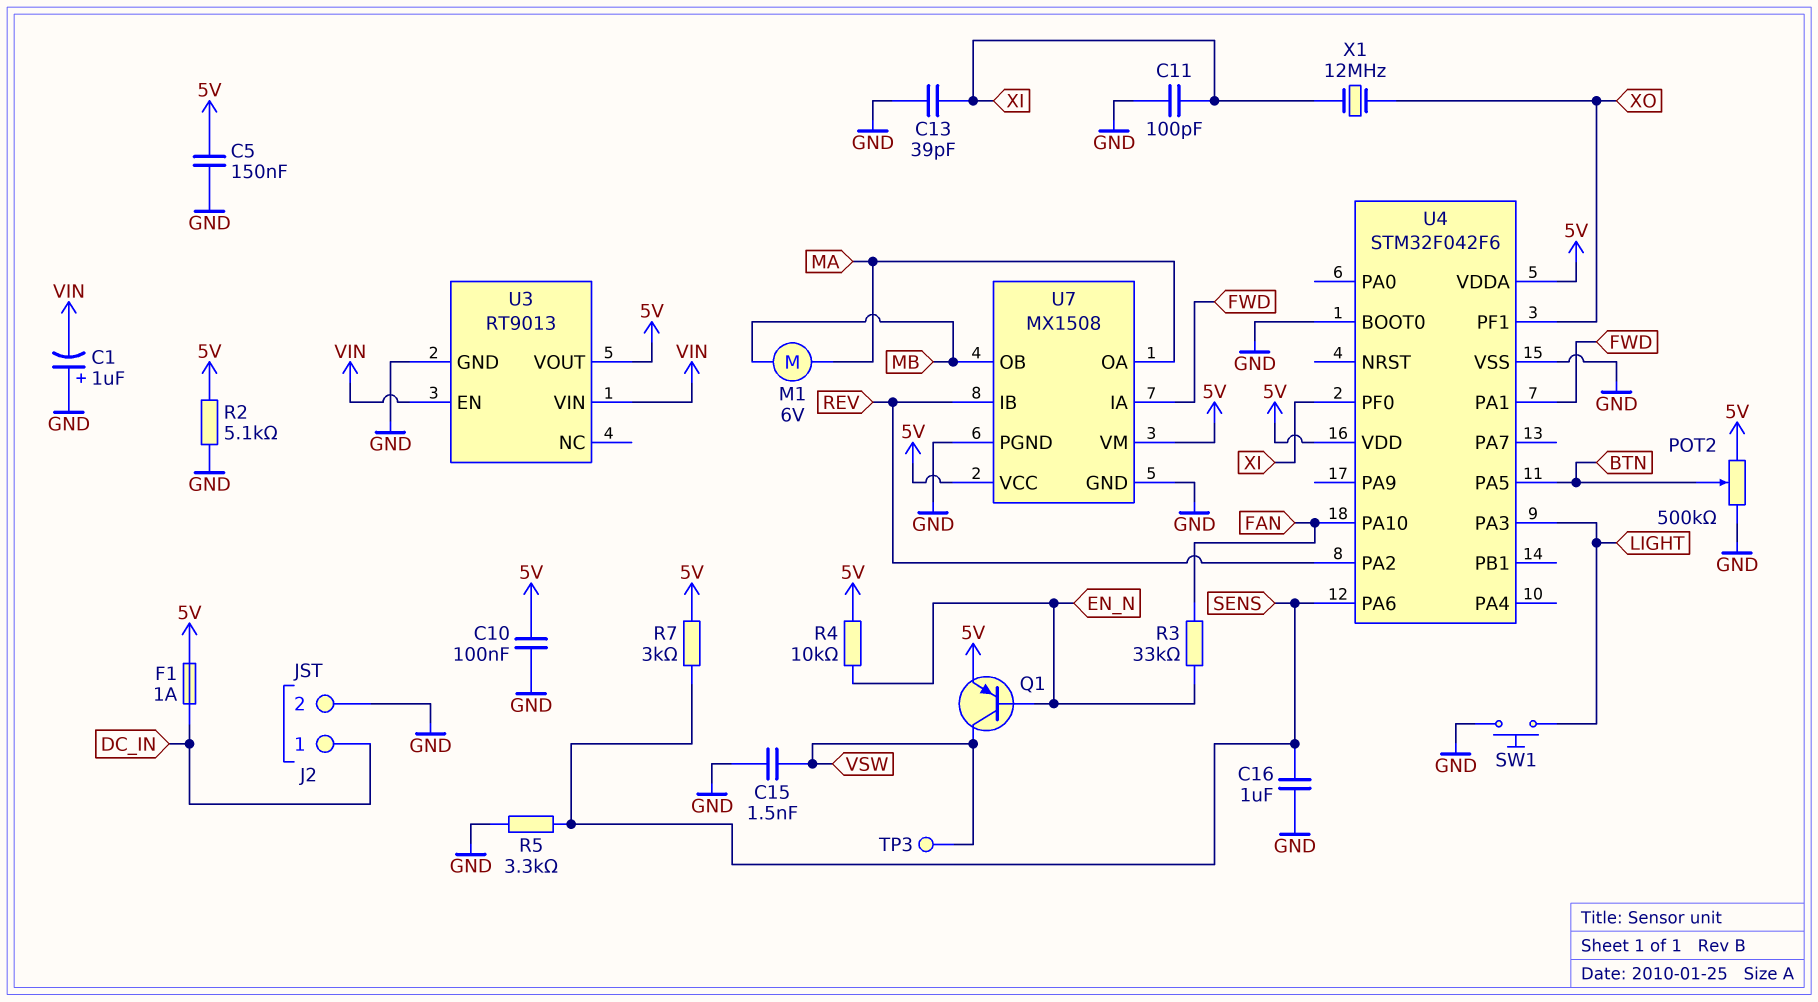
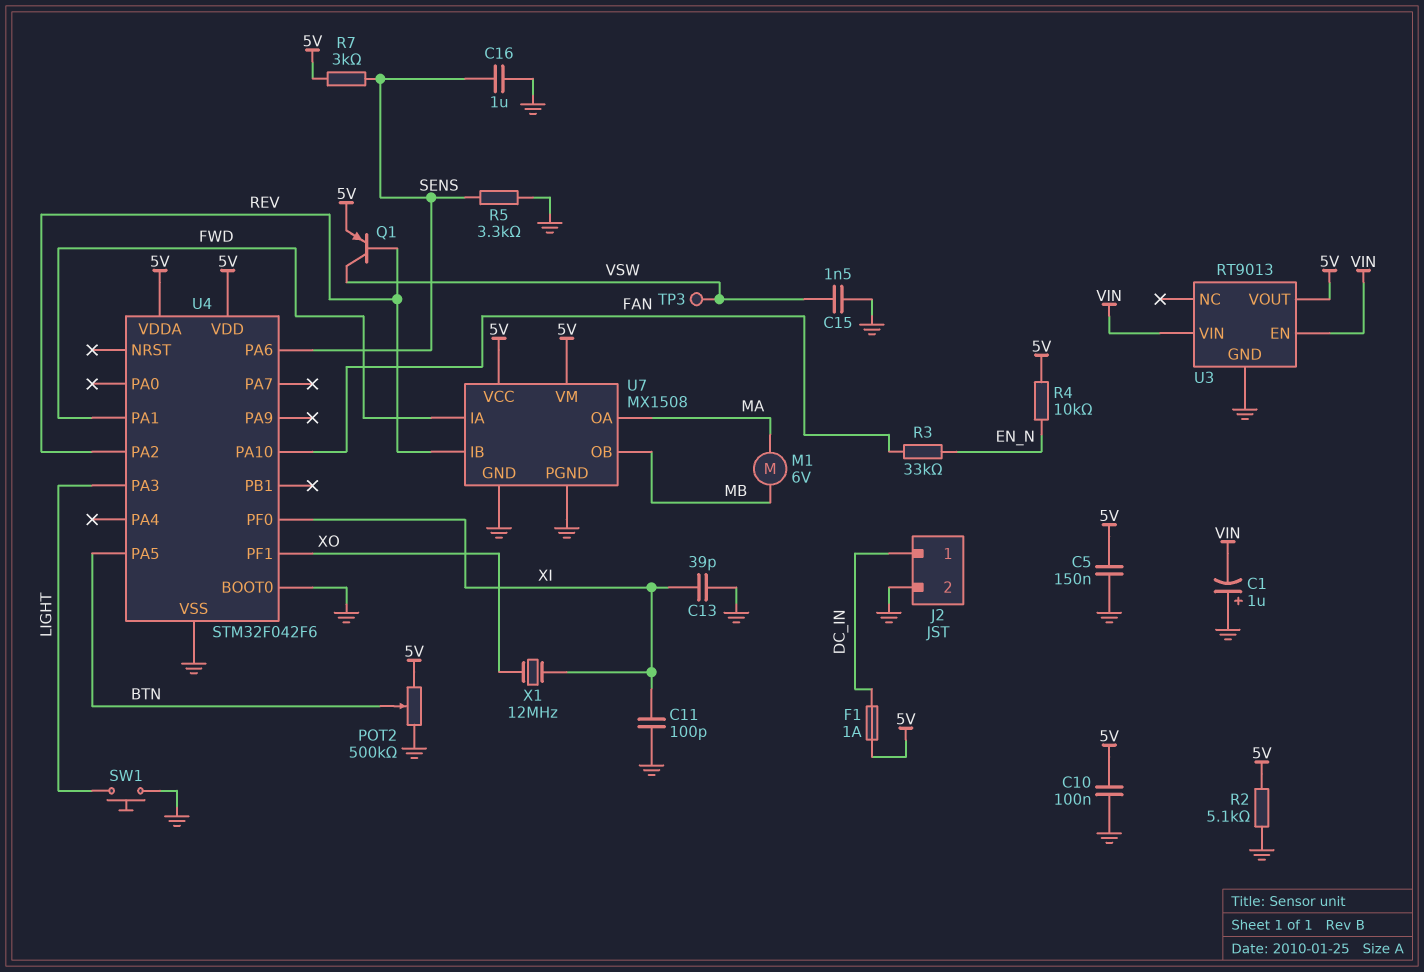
Q1: PNP (B EN_N, C VSW, E 5V) -> PNP (B REV, C VSW, E 5V)

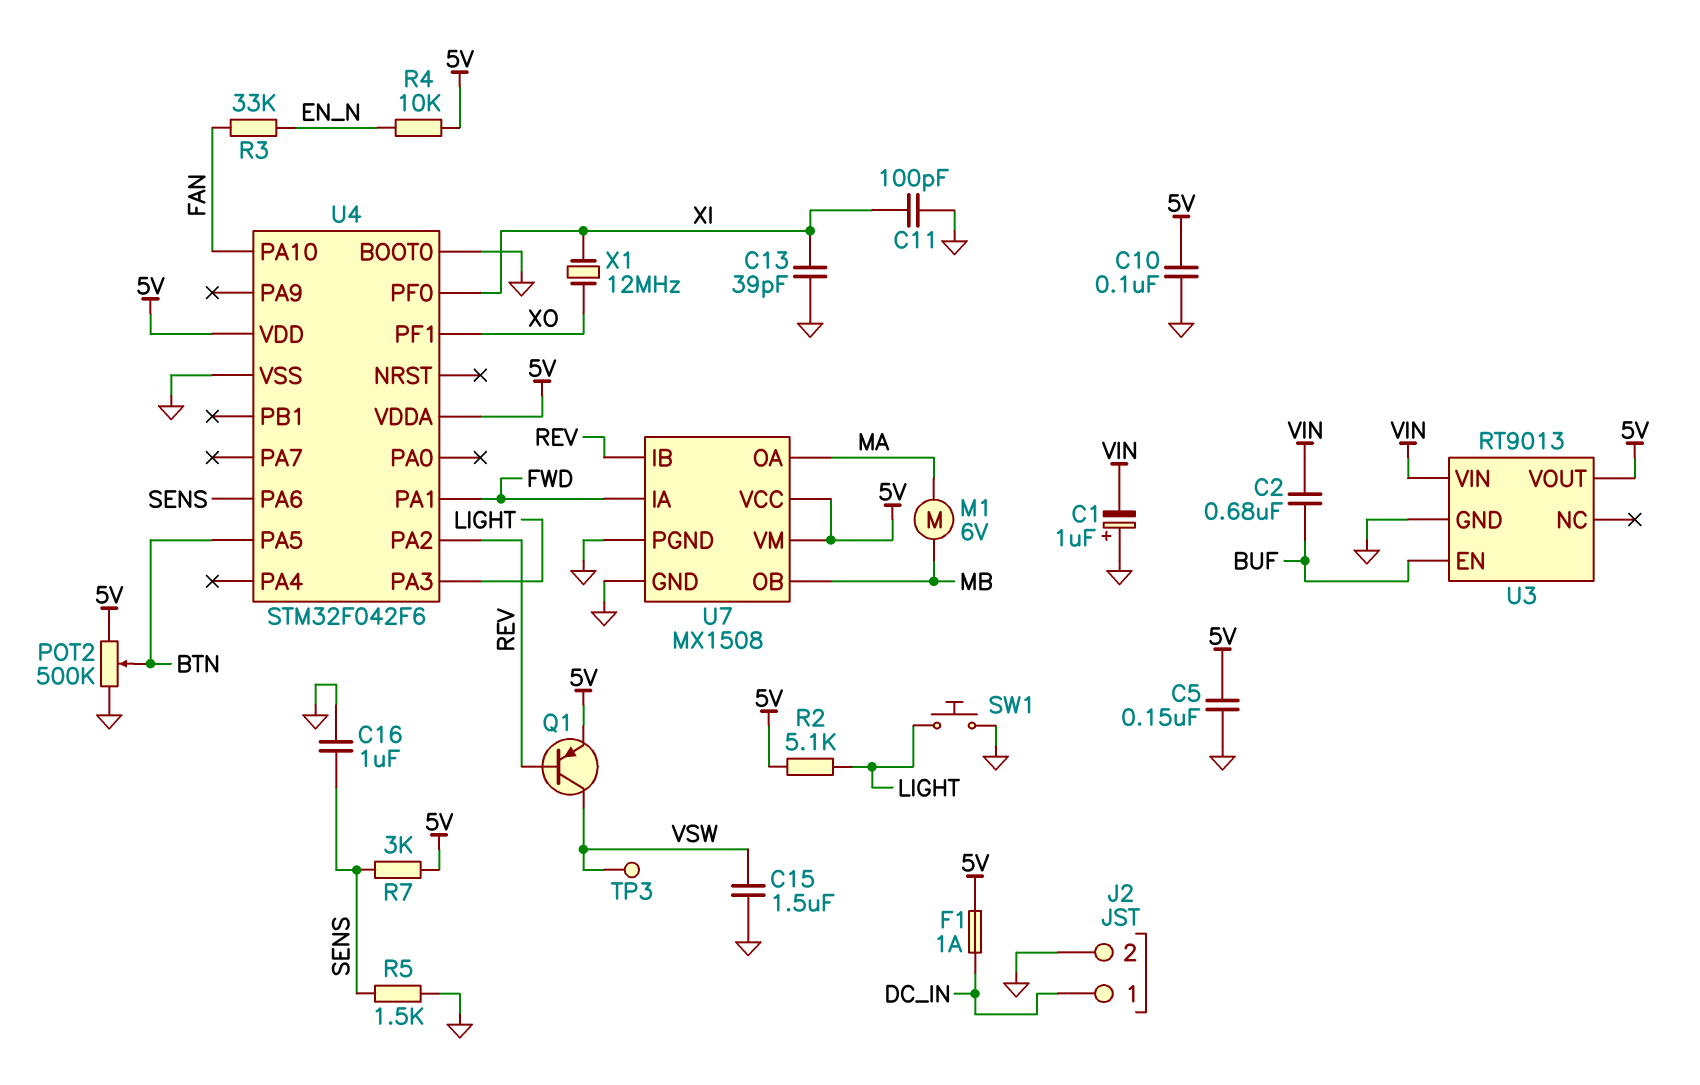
C2: none -> 680nF (BUF, VIN)
C15: 1.5nF (GND, VSW) -> 1.5uF (GND, VSW)
R2: 5.1k (5V, GND) -> 5.1k (5V, LIGHT)
R5: 3.3k (GND, SENS) -> 1.5k (GND, SENS)
U3 pin EN: VIN -> BUF

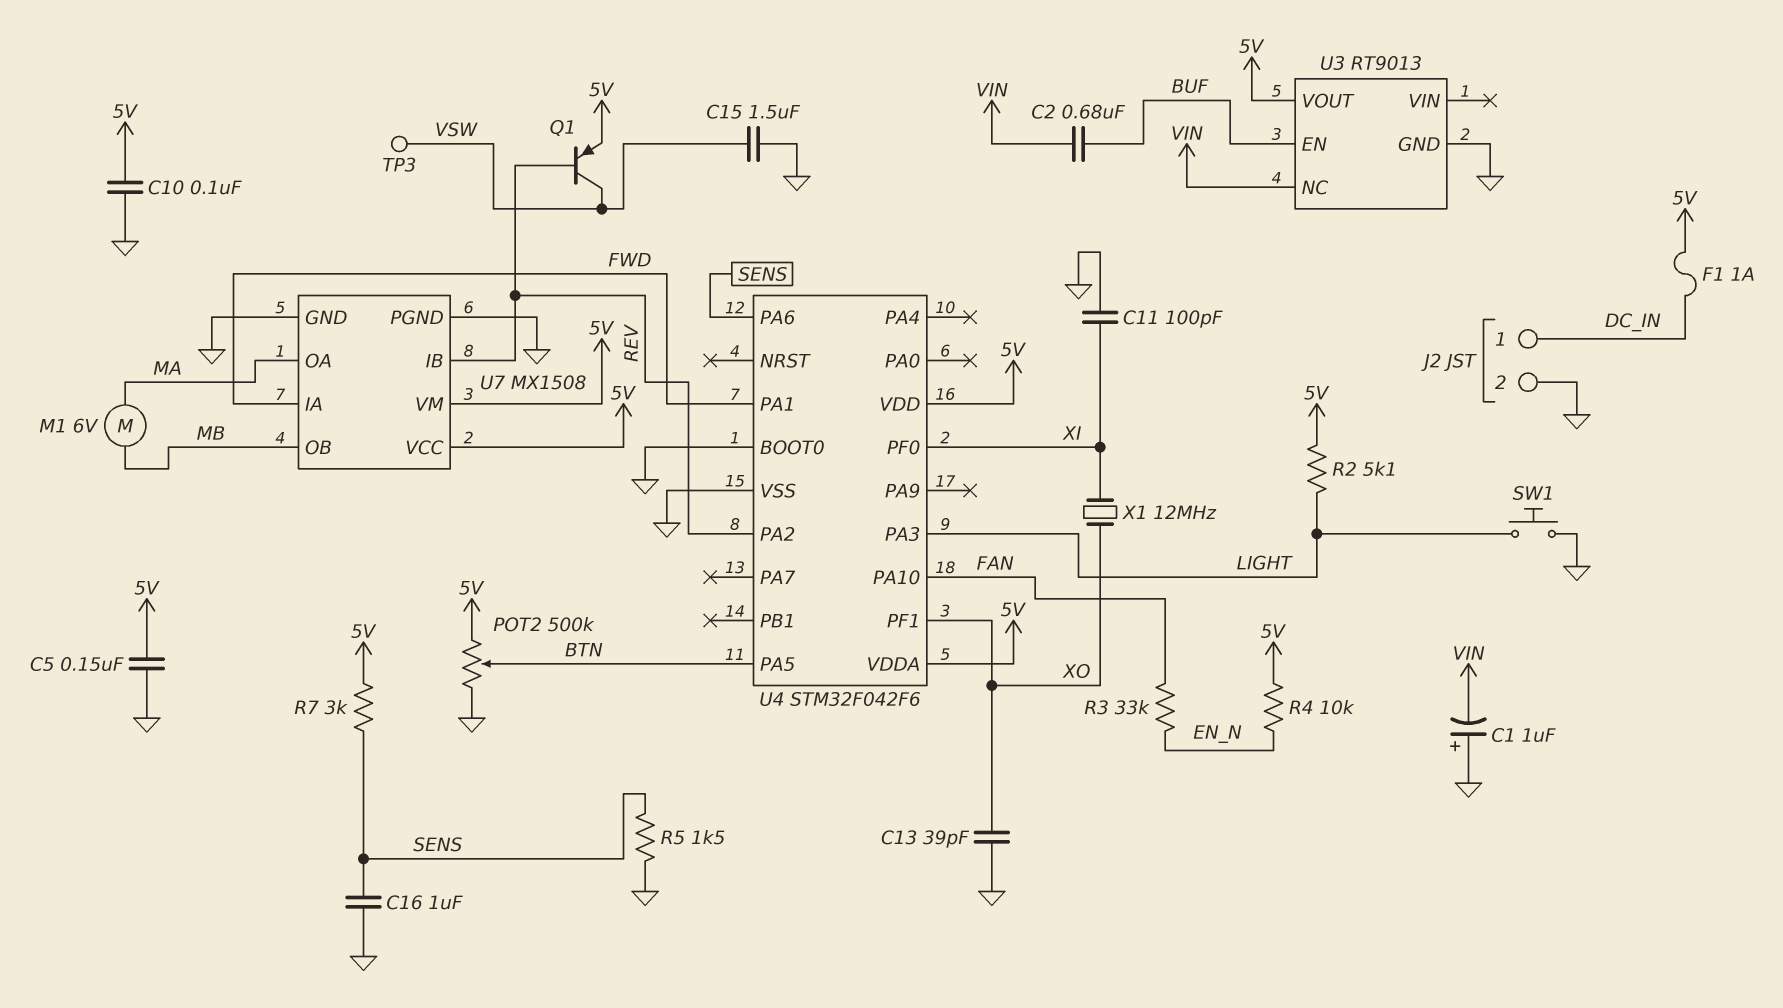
C13: 39pF (GND, XI) -> 39pF (GND, XO)
U3 pin NC: none -> VIN
U3 pin VIN: VIN -> none

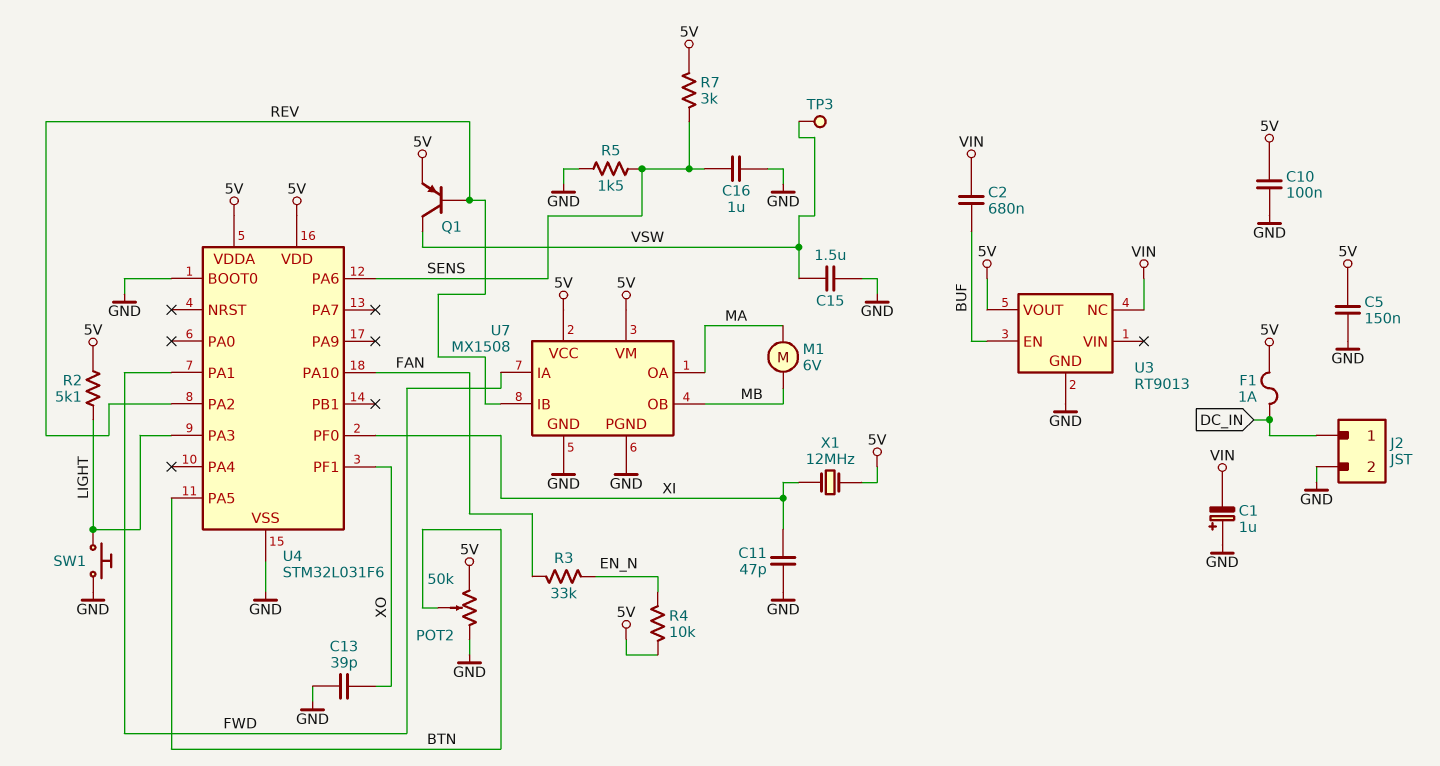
C11: 100pF (GND, XI) -> 47pF (GND, XI)
POT2: 500k (5V, GND, wiper BTN) -> 50k (5V, GND, wiper BTN)
U4: STM32F042F6 -> STM32L031F6
X1: 12MHz (XI, XO) -> 12MHz (5V, XI)

